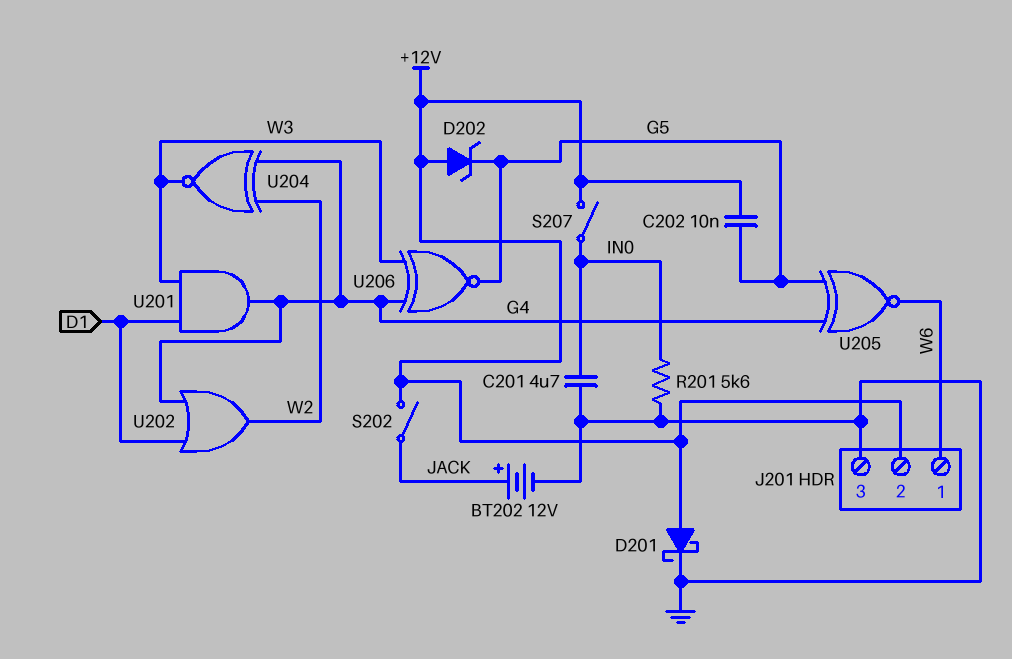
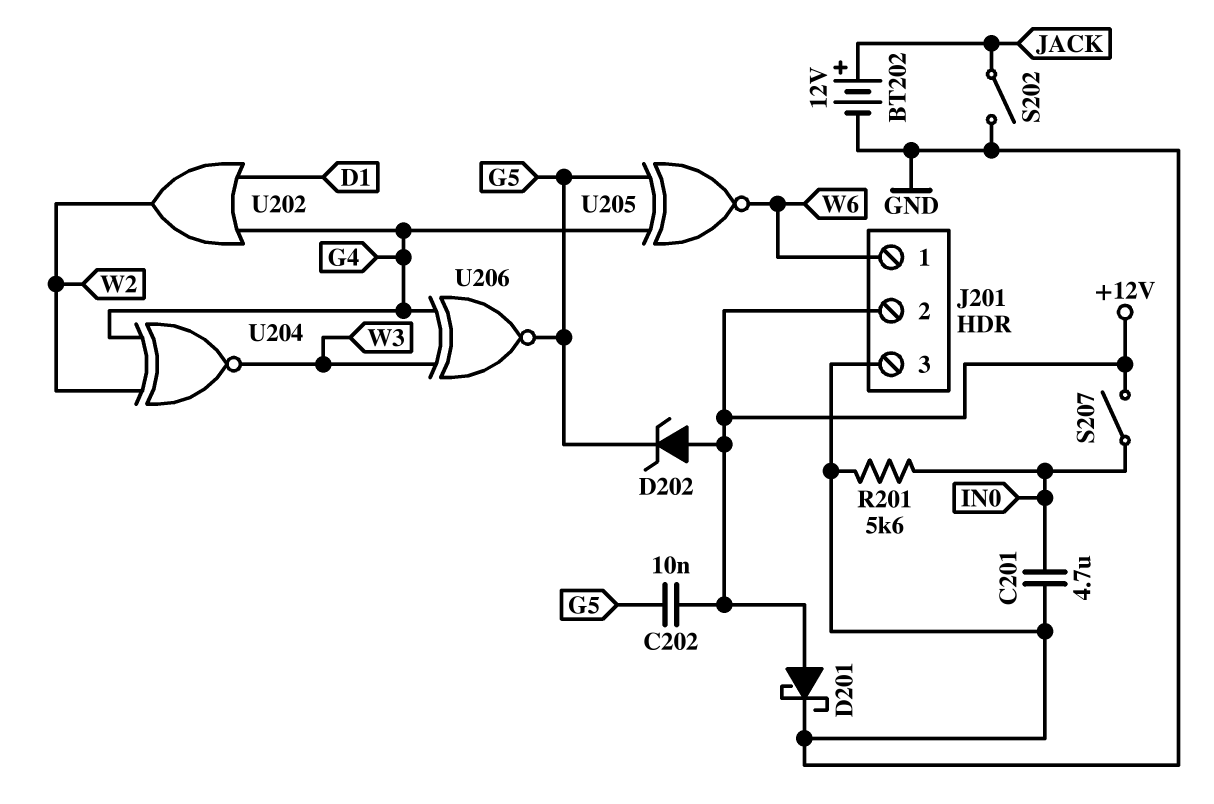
S202: switch (+12V, JACK) -> switch (GND, JACK)
U201: AND (in D1, in W3, out G4) -> none

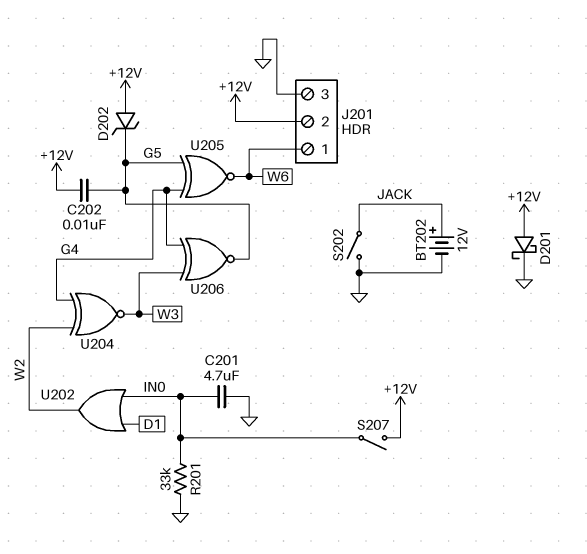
R201: 5.6k (GND, IN0) -> 33k (GND, IN0)
U202: OR (in D1, in G4, out W2) -> OR (in D1, in IN0, out W2)

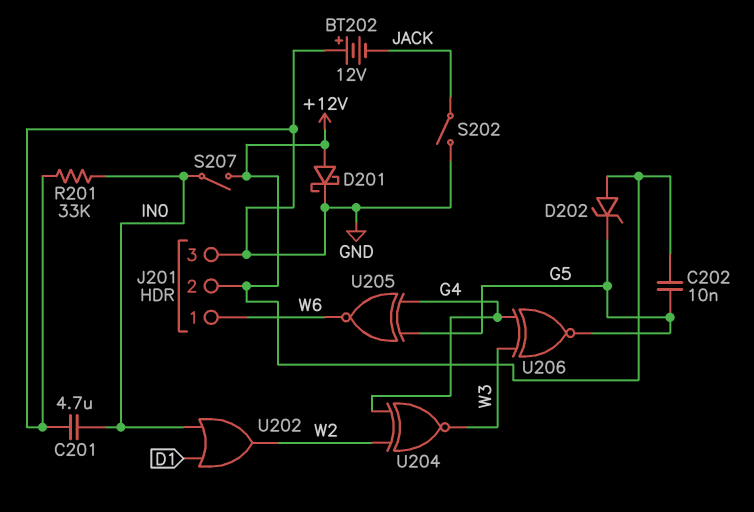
BT202: 12V (plus JACK, minus GND) -> 12V (plus GND, minus JACK)

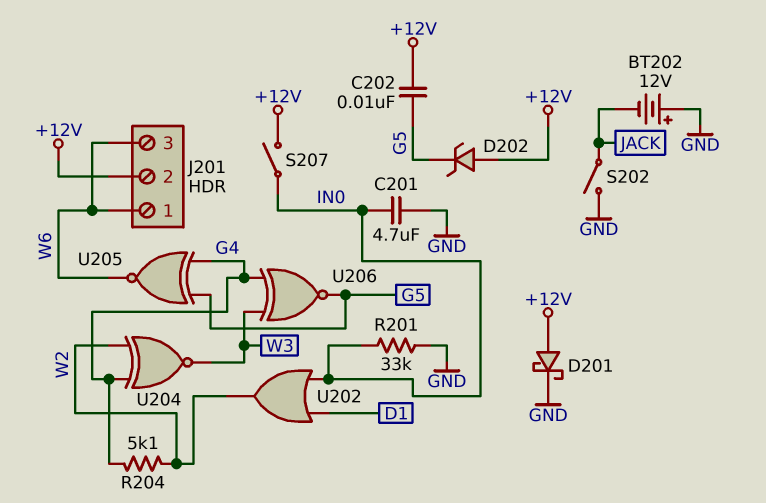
J201 pin 3: GND -> W6
R204: none -> 5.1k (G4, W2)

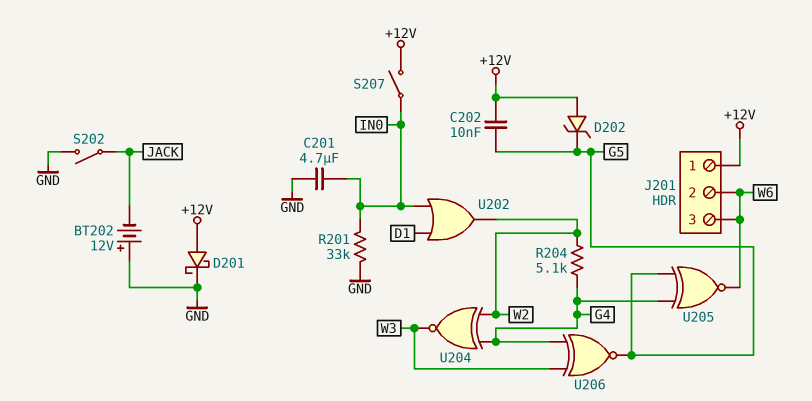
J201 pin 1: W6 -> +12V
J201 pin 2: +12V -> W6

